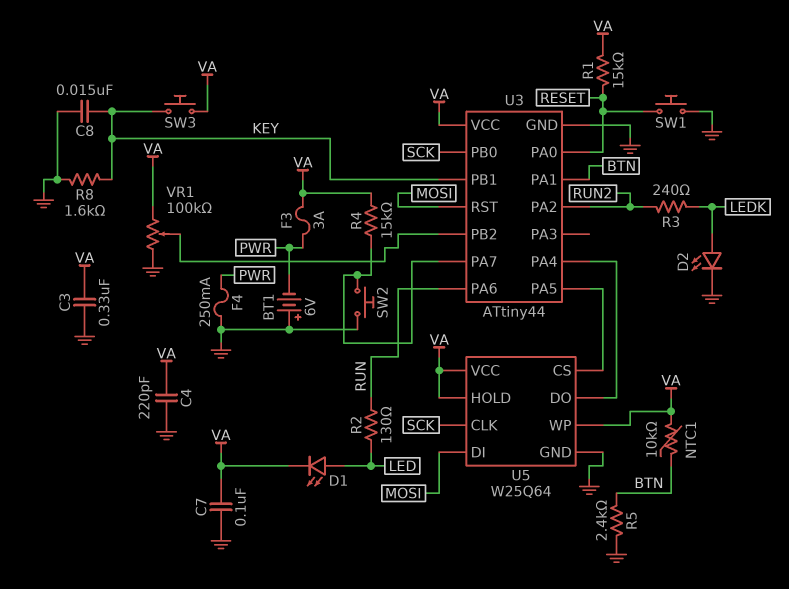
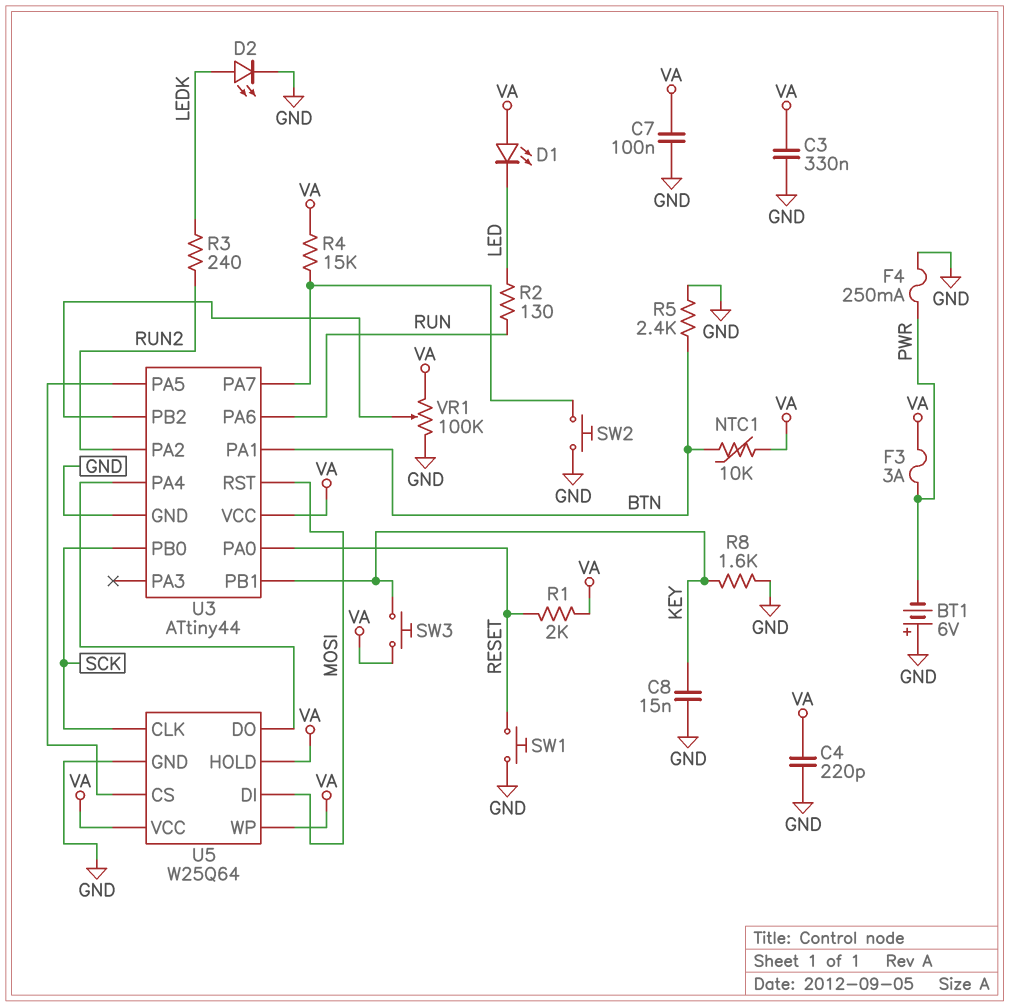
D1: LED (A LED, K VA) -> LED (A VA, K LED)
R1: 15k (RESET, VA) -> 2k (RESET, VA)

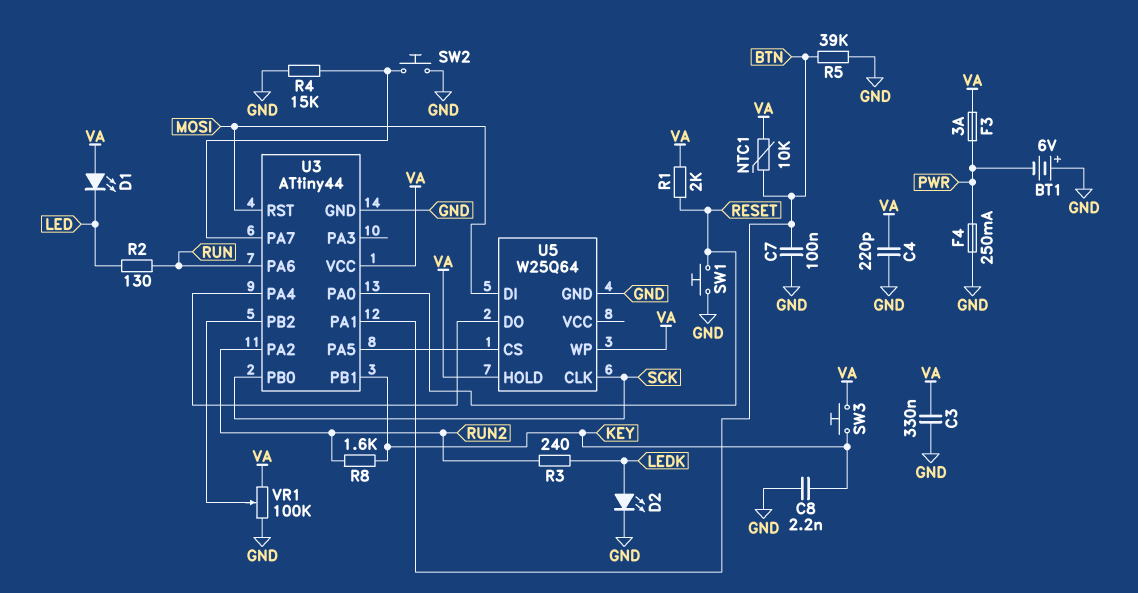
C7: 100nF (GND, VA) -> 100nF (BTN, GND)
C8: 15nF (GND, KEY) -> 2.2nF (GND, KEY)
R4: 15k (U3/PA7, VA) -> 15k (GND, U3/PA7)
R5: 2.4k (BTN, GND) -> 39k (BTN, GND)
R8: 1.6k (GND, KEY) -> 1.6k (KEY, RUN2)
U5 pin VCC: VA -> none

